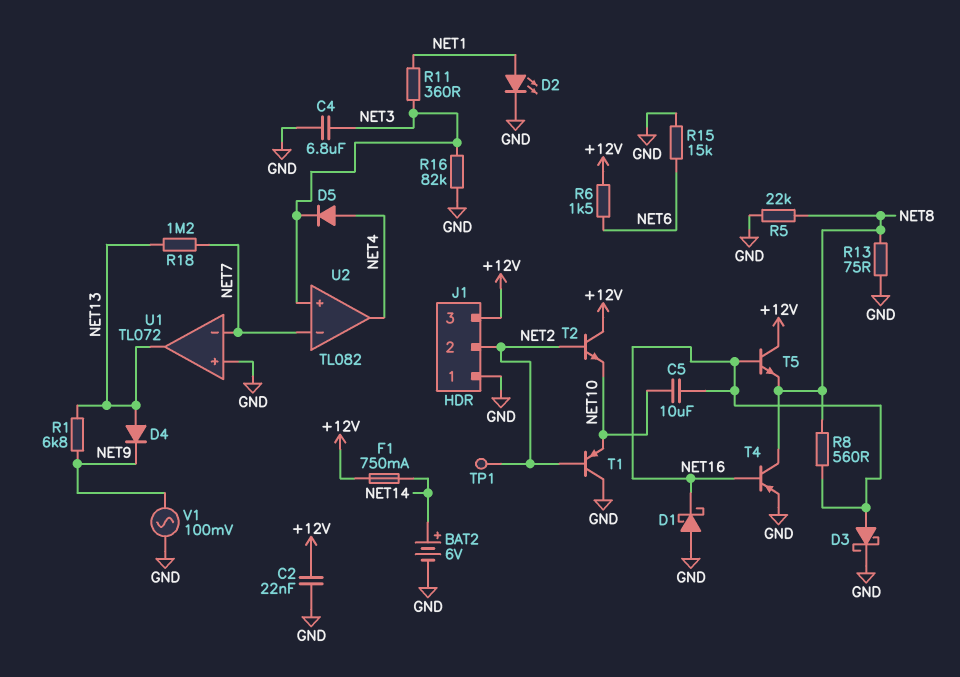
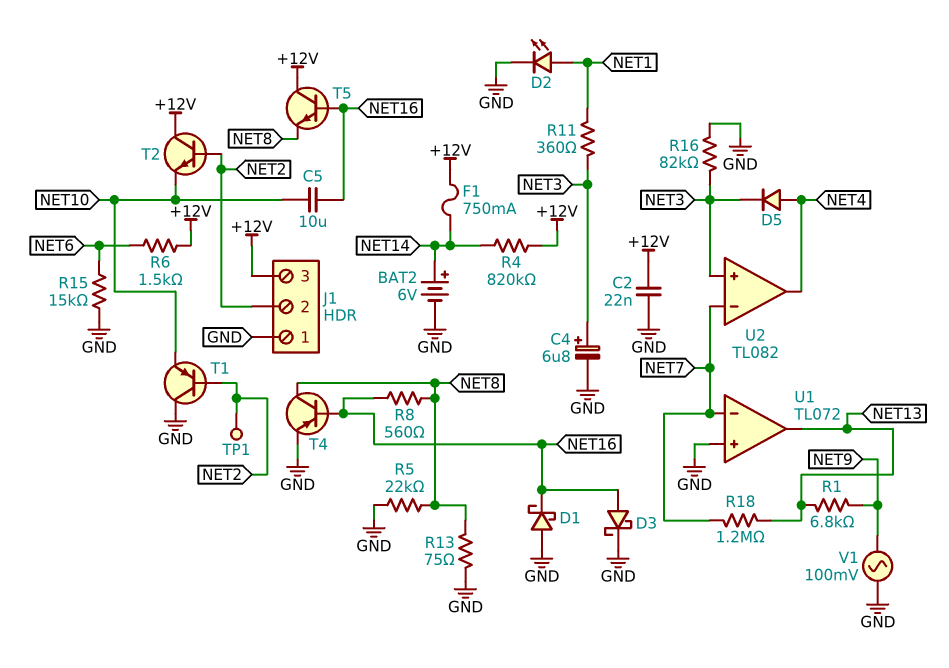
C4: 6.8uF (GND, NET3) -> 6.8uF (plus NET3, minus GND)
D4: diode (A NET13, K NET9) -> none
R4: none -> 820k (+12V, NET14)

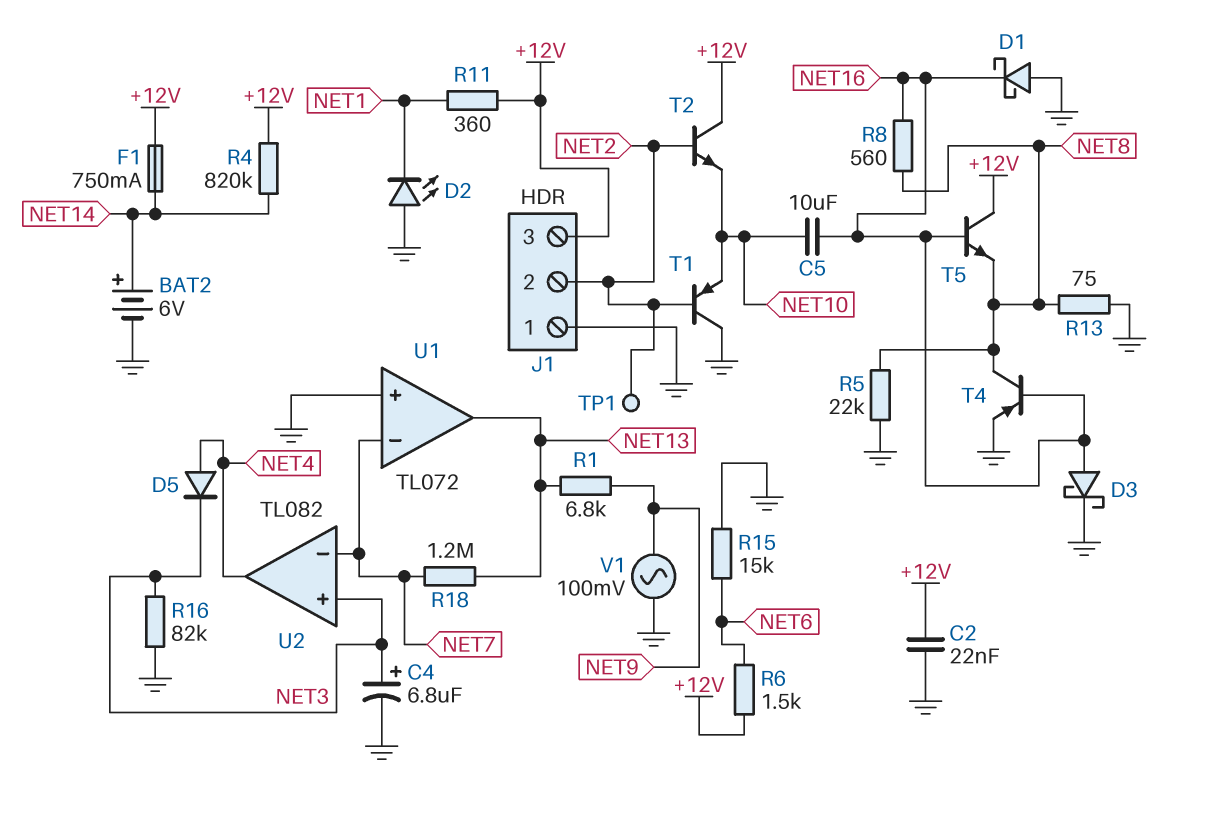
D2: LED (A NET1, K GND) -> LED (A GND, K NET1)
R11: 360 (NET1, NET3) -> 360 (+12V, NET1)

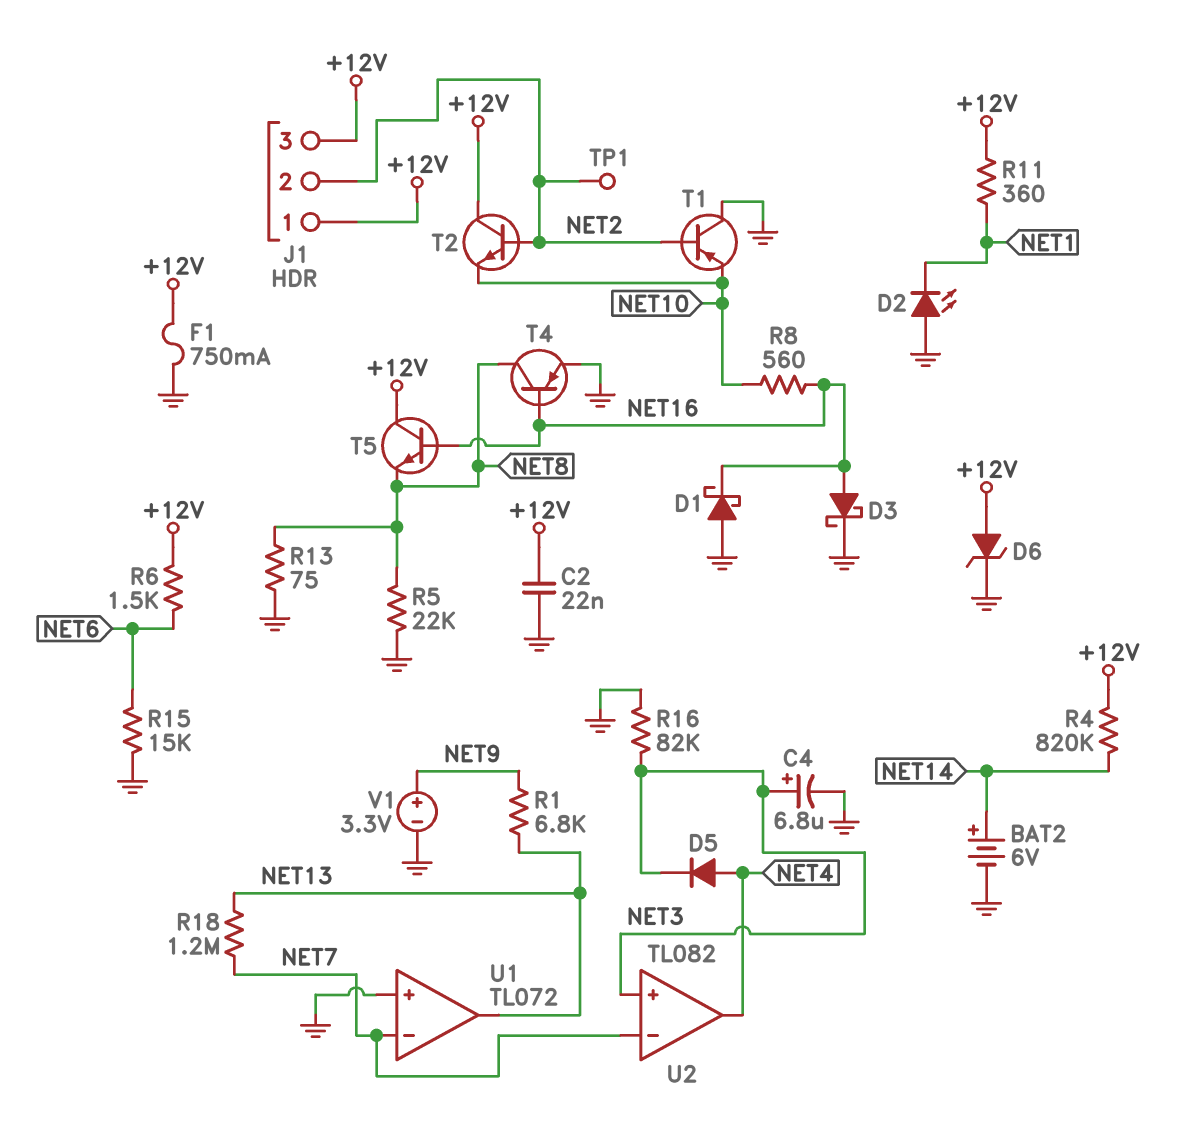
C5: 10uF (NET10, NET16) -> none
D6: none -> zener (A +12V, K GND)
F1: 750mA (+12V, NET14) -> 750mA (+12V, GND)
J1 pin 1: GND -> +12V
R8: 560 (NET8, NET16) -> 560 (NET10, NET16)
V1: AC 100mV (GND, NET9) -> 3.3V (plus NET9, minus GND)

